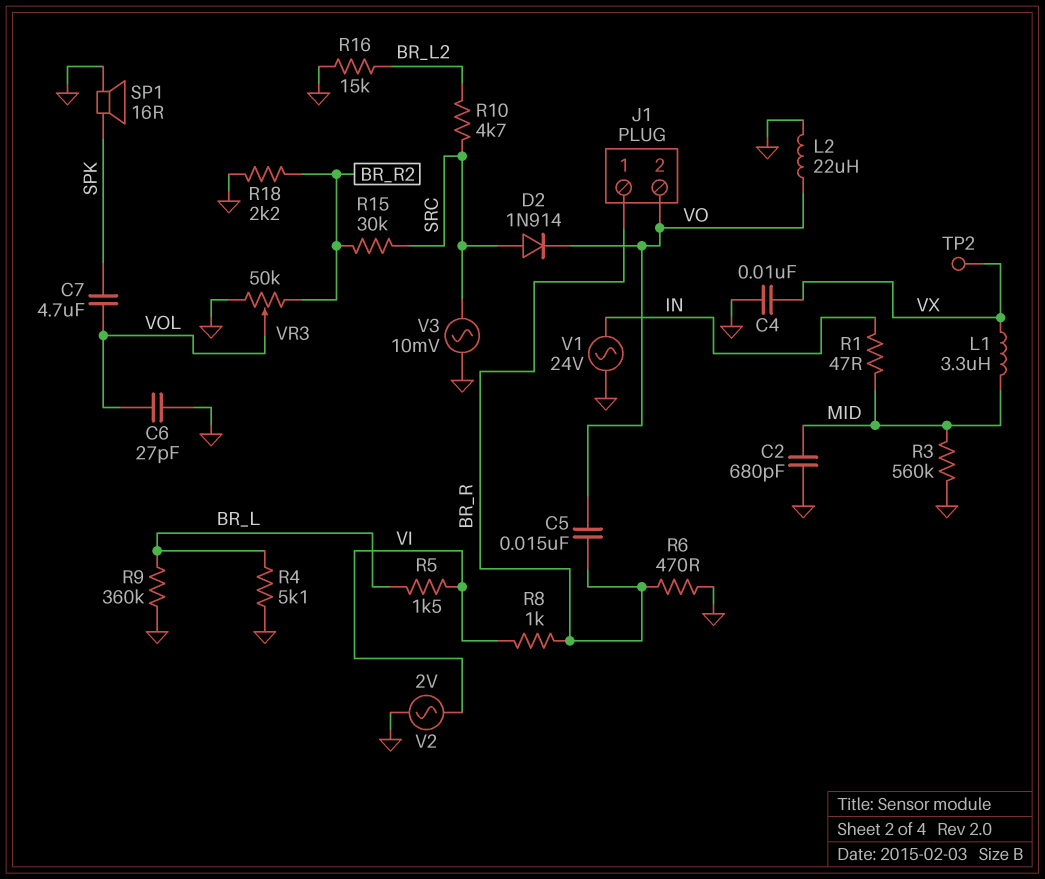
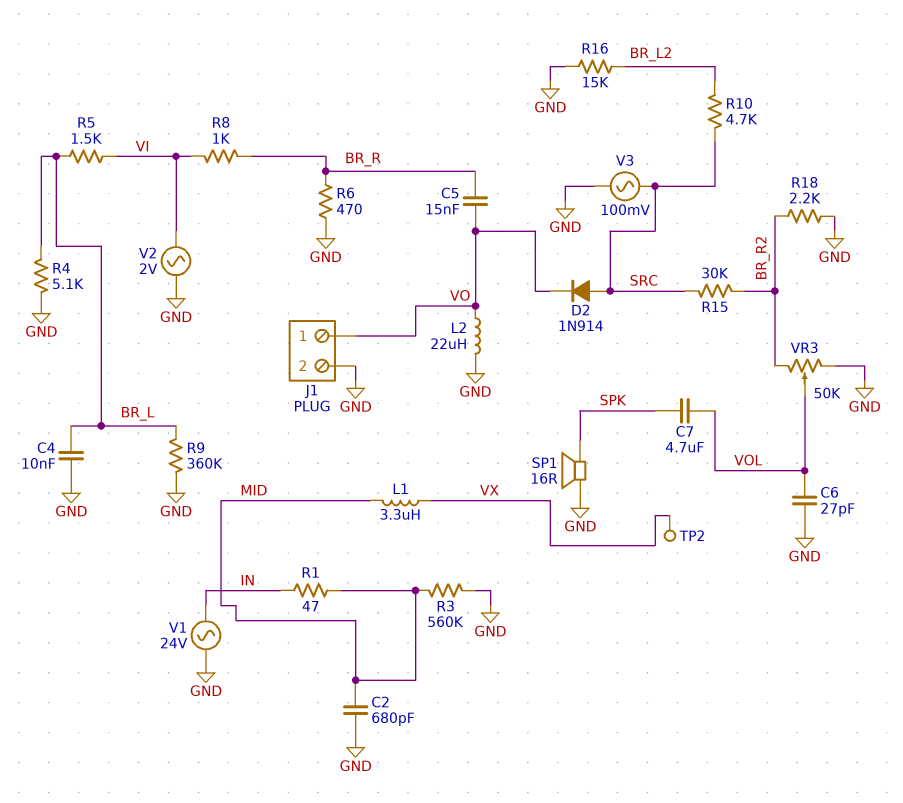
C4: 10nF (GND, VX) -> 10nF (BR_L, GND)
J1 pin 1: BR_R -> VO
J1 pin 2: VO -> GND
V3: AC 10mV (GND, SRC) -> AC 100mV (GND, SRC)

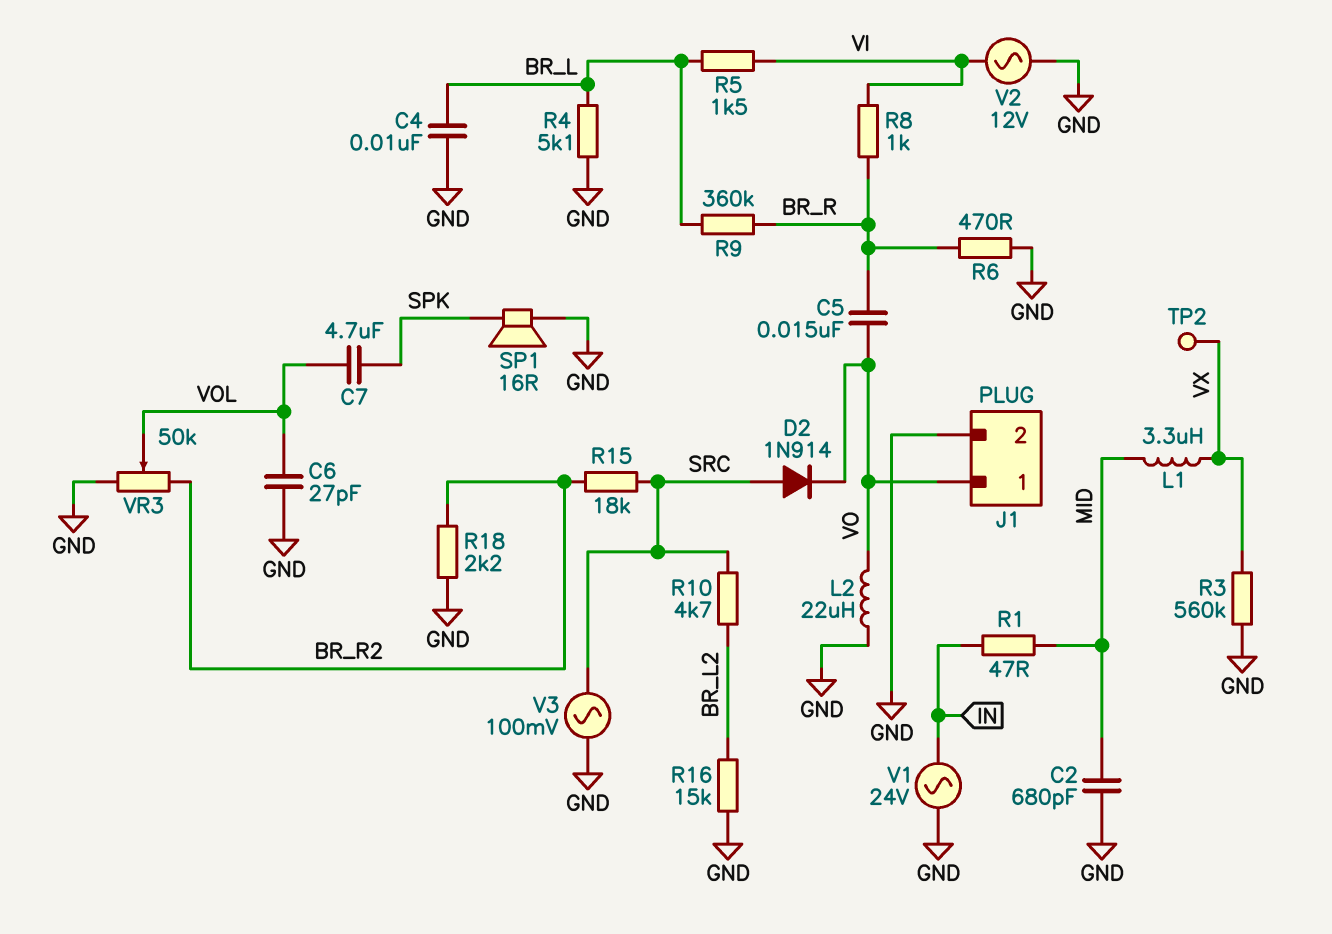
R3: 560k (GND, MID) -> 560k (GND, VX)
R9: 360k (BR_L, GND) -> 360k (BR_L, BR_R)
R15: 30k (BR_R2, SRC) -> 18k (BR_R2, SRC)
V2: AC 2V (GND, VI) -> AC 12V (GND, VI)

